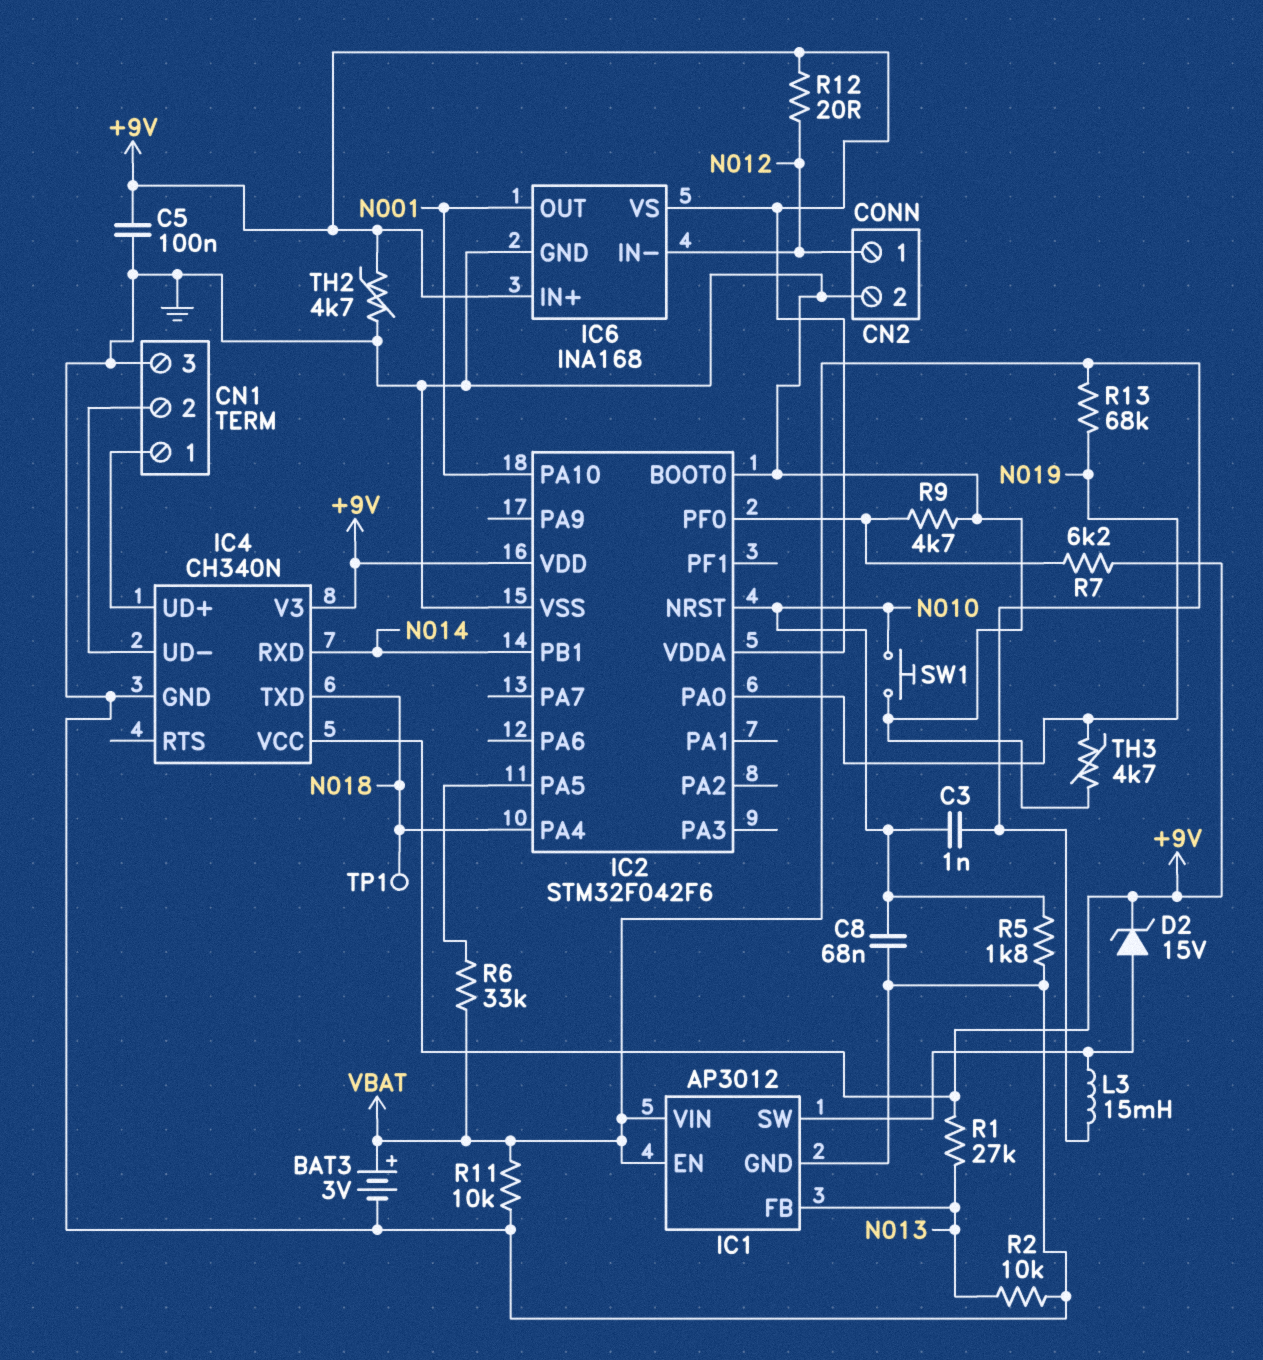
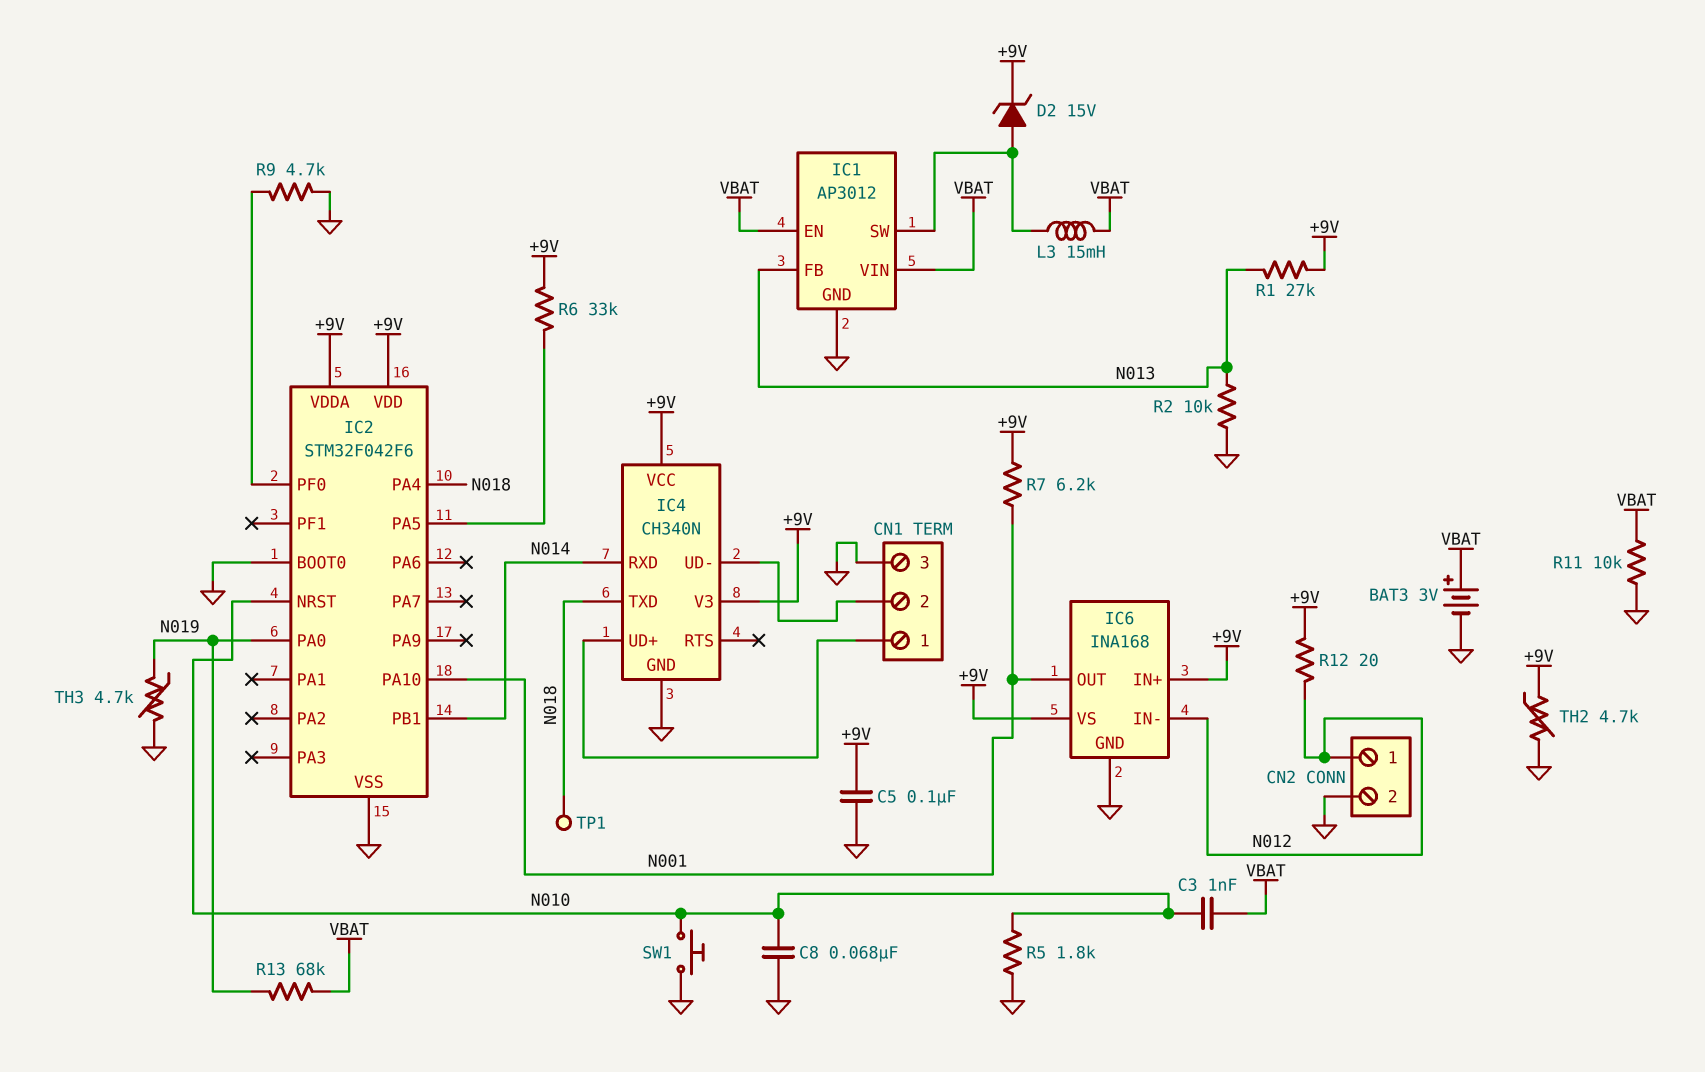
R6: 33k (IC2/PA5, VBAT) -> 33k (+9V, IC2/PA5)
R7: 6.2k (+9V, IC2/PF0) -> 6.2k (+9V, N001)

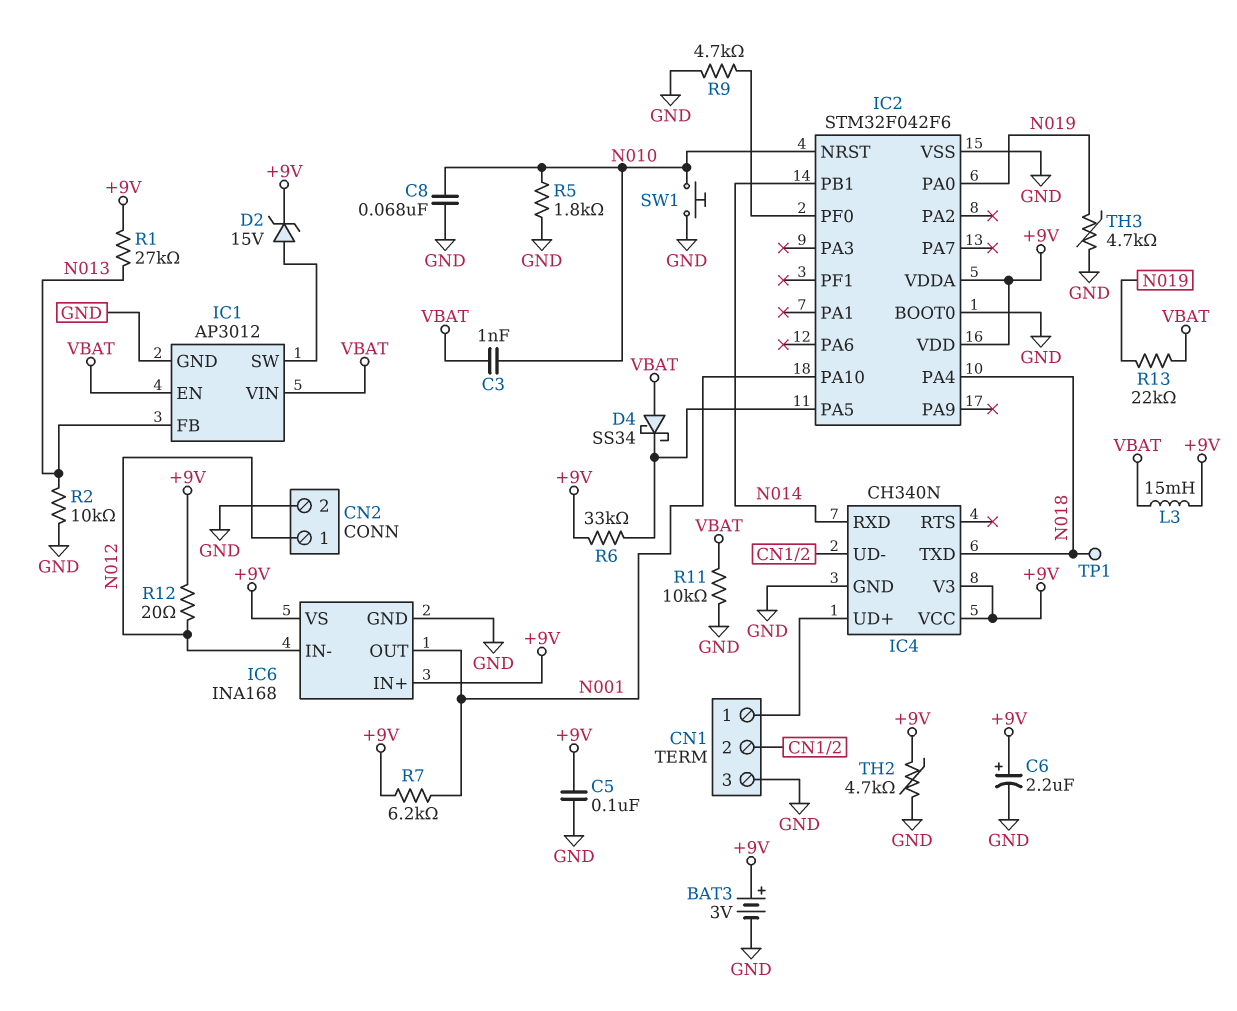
BAT3: 3V (plus VBAT, minus GND) -> 3V (plus +9V, minus GND)
C6: none -> 2.2uF (plus +9V, minus GND)
D4: none -> schottky SS34 (A VBAT, K IC2/PA5)
L3: 15mH (IC1/SW, VBAT) -> 15mH (+9V, VBAT)
R13: 68k (N019, VBAT) -> 22k (N019, VBAT)

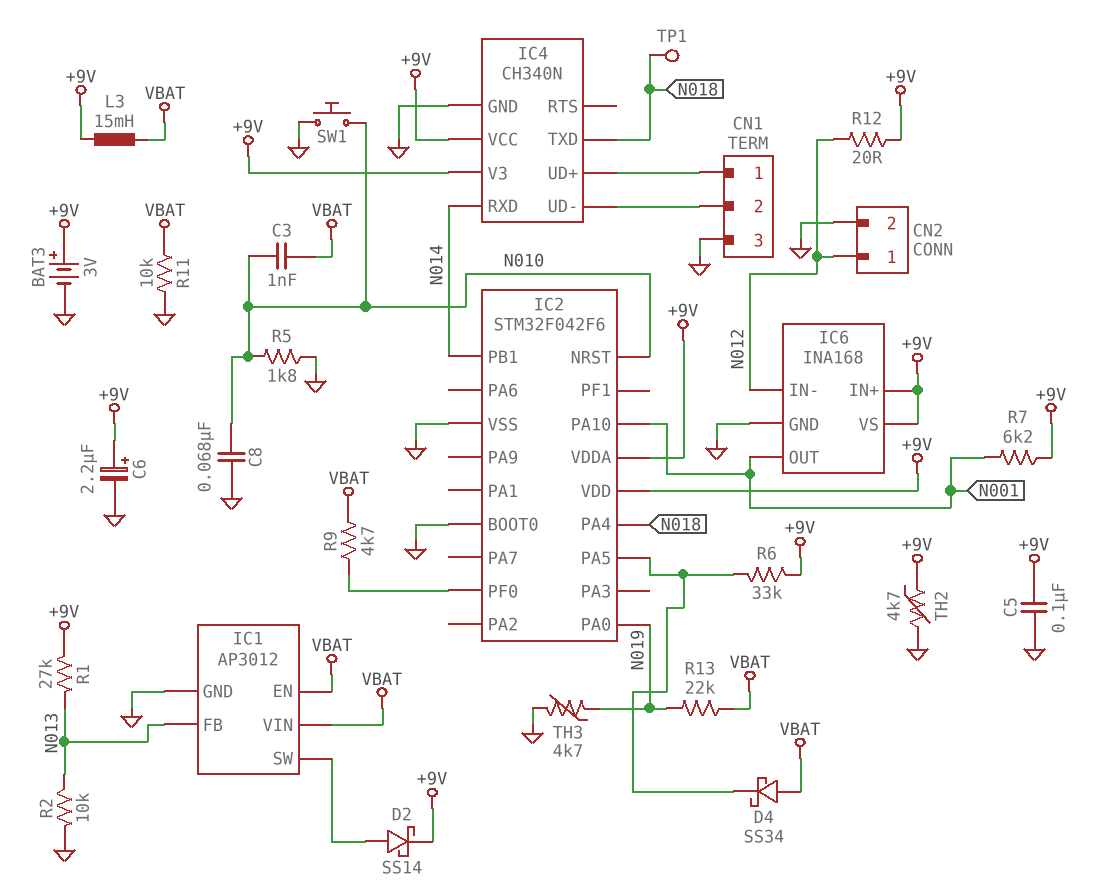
D2: zener 15V (A IC1/SW, K +9V) -> schottky SS14 (A IC1/SW, K +9V)
R9: 4.7k (GND, IC2/PF0) -> 4.7k (IC2/PF0, VBAT)

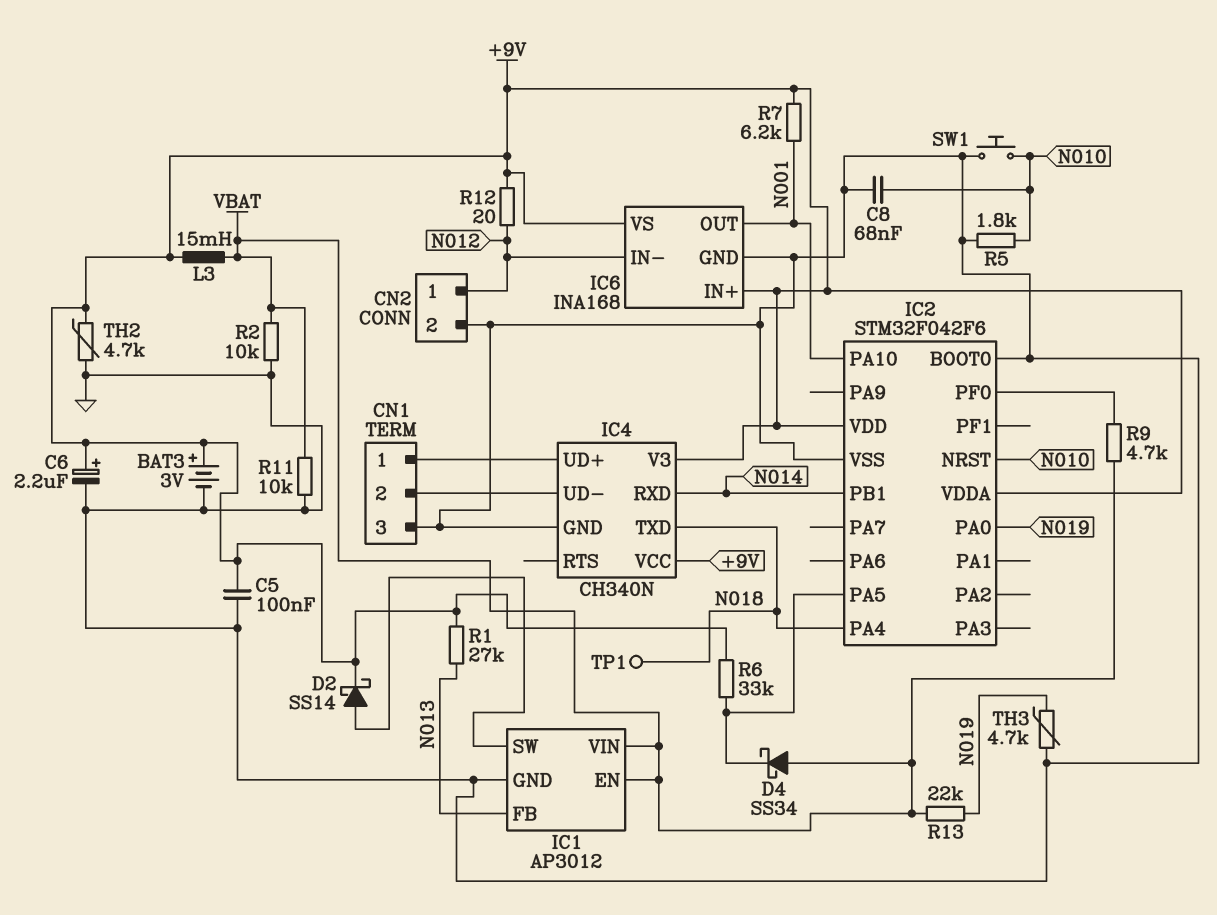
C3: 1nF (N010, VBAT) -> none
R2: 10k (GND, N013) -> 10k (GND, VBAT)

